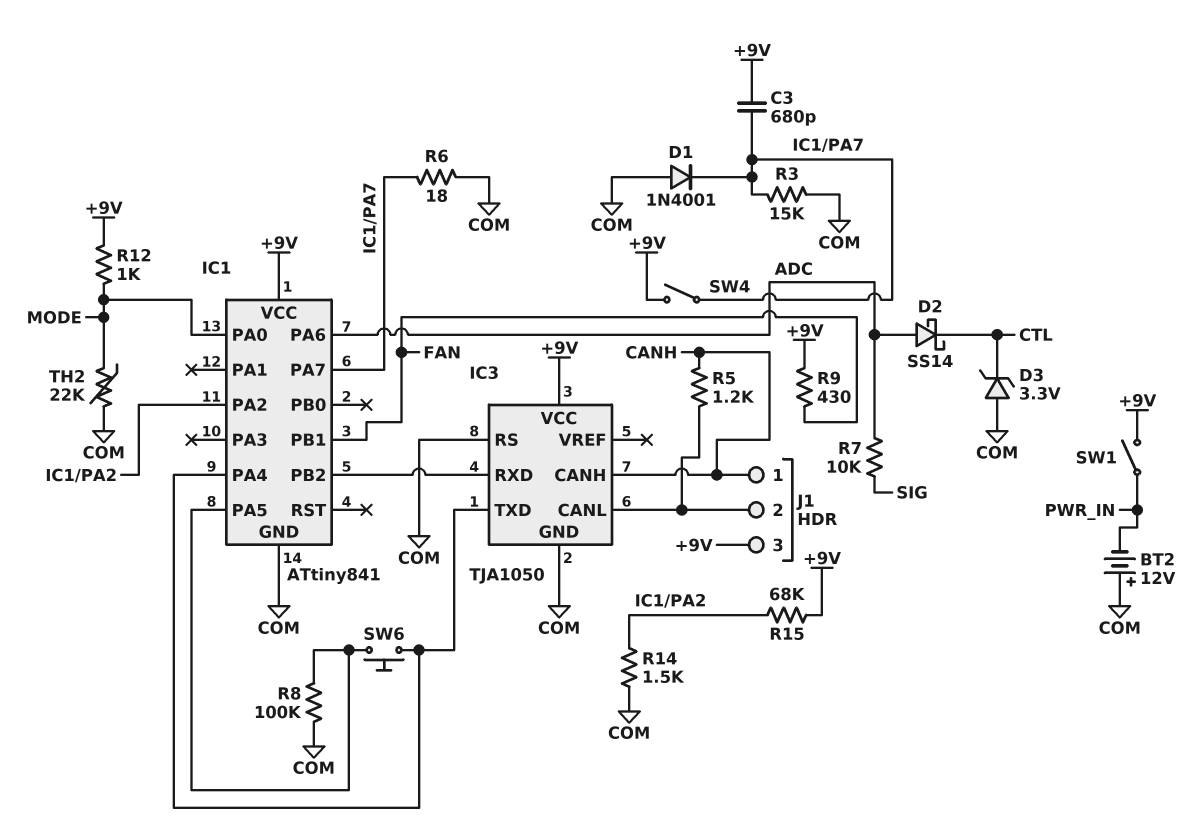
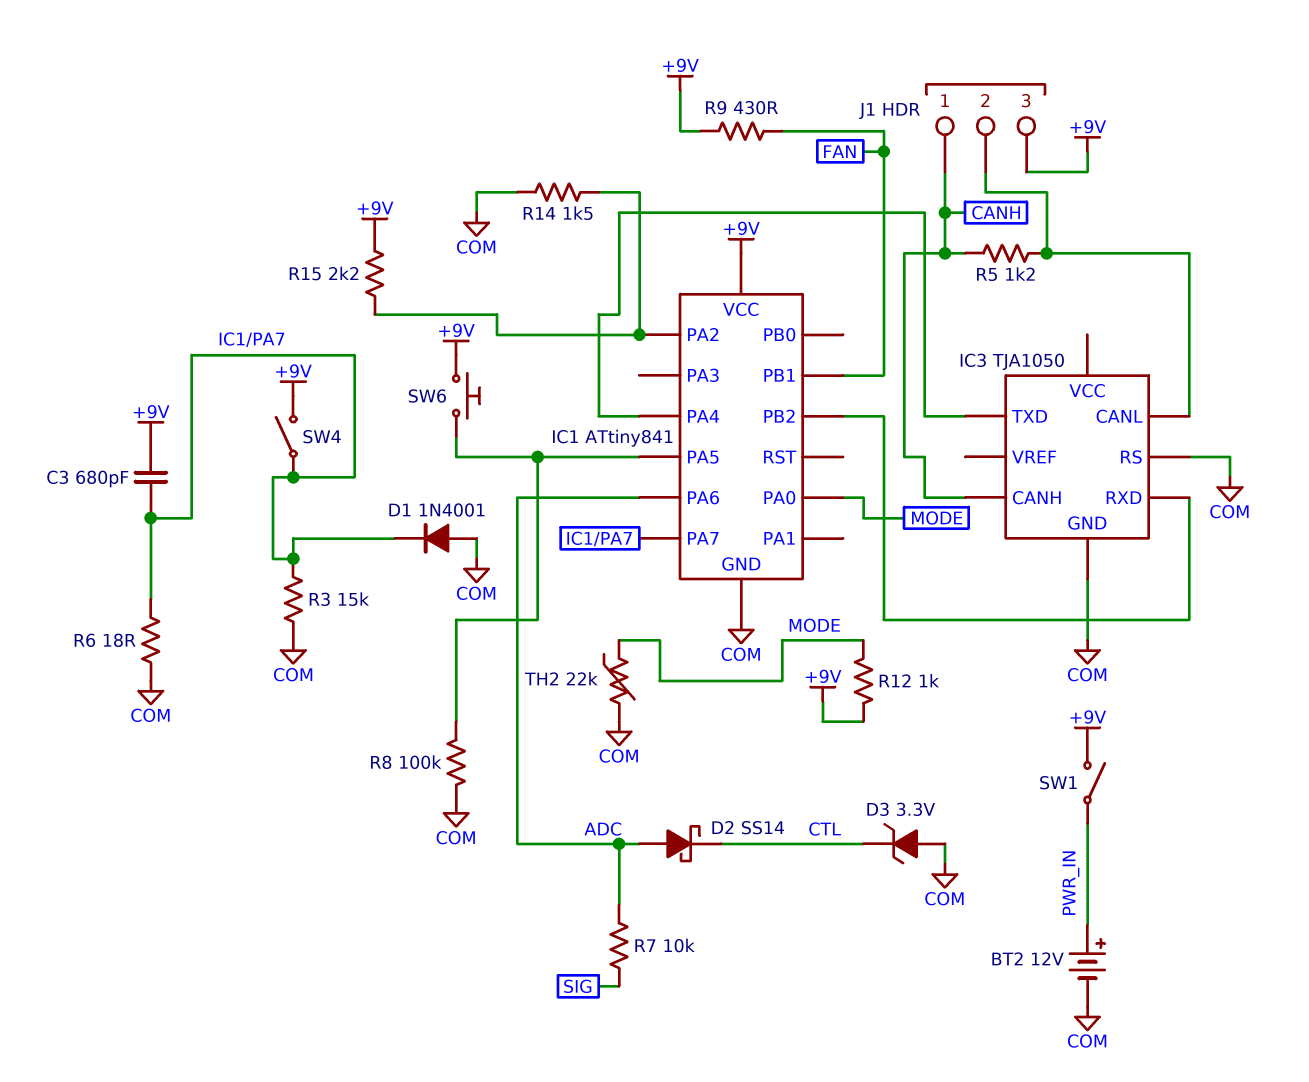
BT2: 12V (plus COM, minus PWR_IN) -> 12V (plus PWR_IN, minus COM)
IC3 pin VCC: +9V -> none
R15: 68k (+9V, IC1/PA2) -> 2.2k (+9V, IC1/PA2)
SW6: button (IC1/PA4, IC1/PA5) -> button (+9V, IC1/PA5)

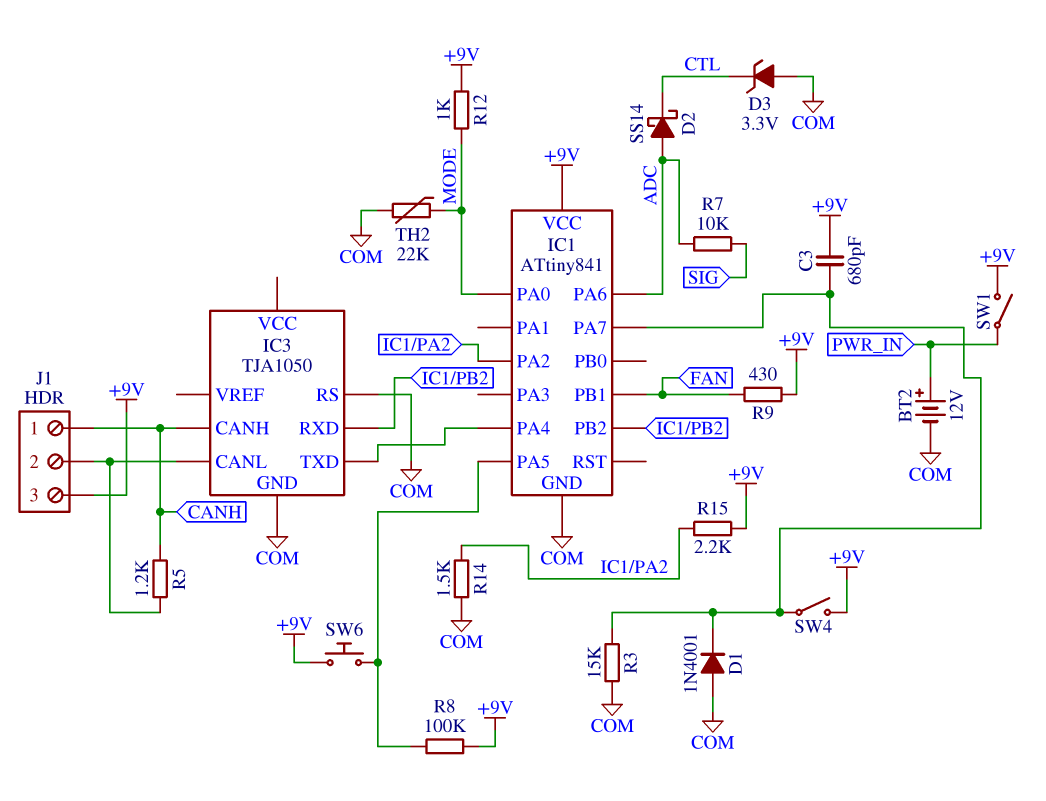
R6: 18 (COM, IC1/PA7) -> none
R8: 100k (COM, IC1/PA5) -> 100k (+9V, IC1/PA5)

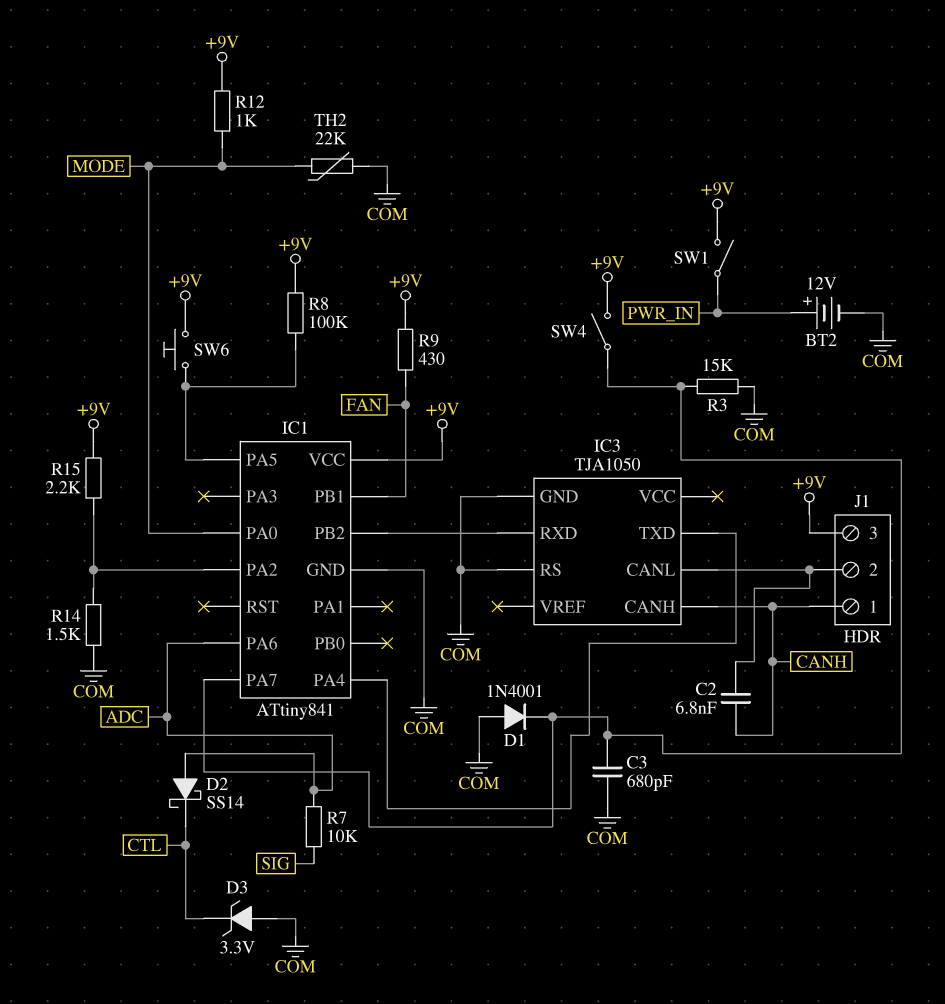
C2: none -> 6.8nF (CANH, IC3/CANL)
C3: 680pF (+9V, IC1/PA7) -> 680pF (COM, IC1/PA7)
R5: 1.2k (CANH, IC3/CANL) -> none

